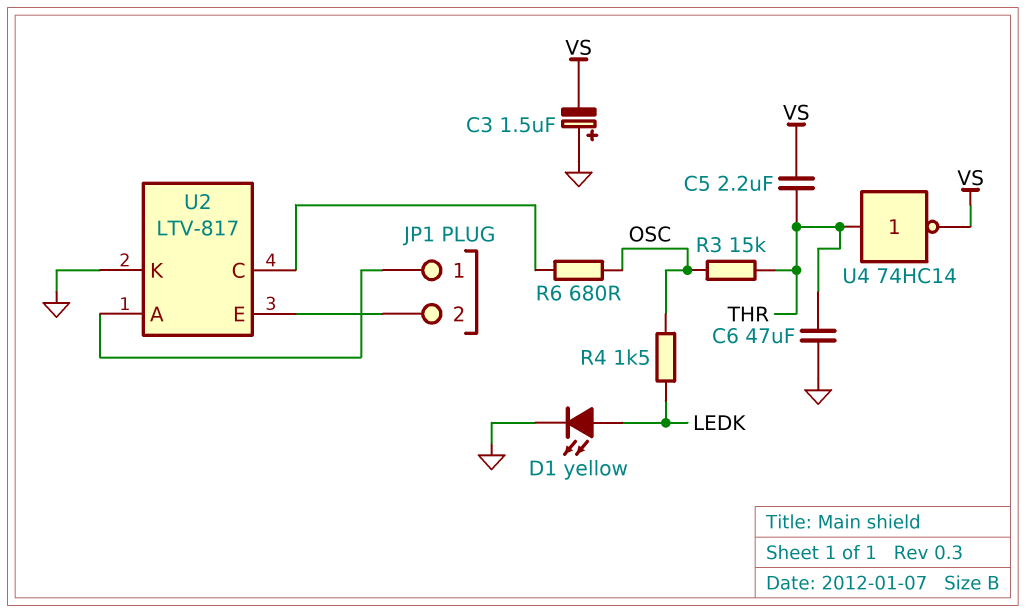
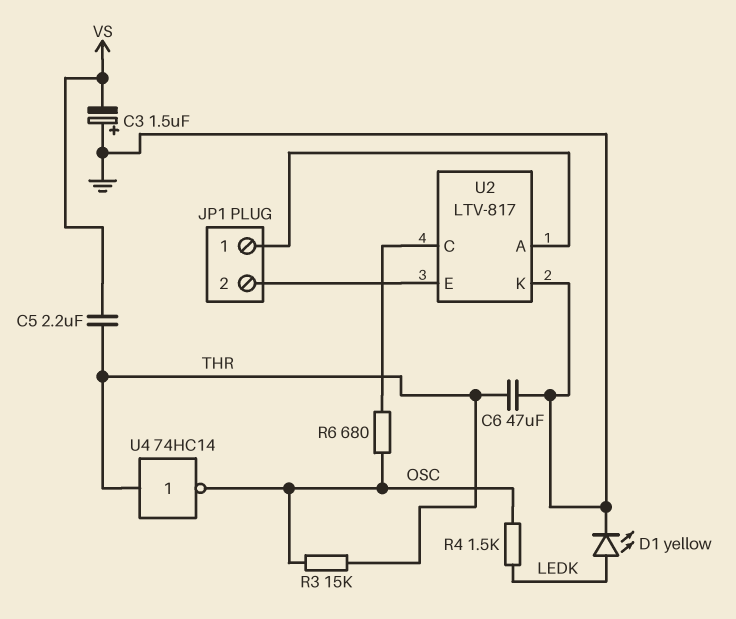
U4: NOT 74HC14 (in THR, out VS) -> NOT 74HC14 (in THR, out OSC)

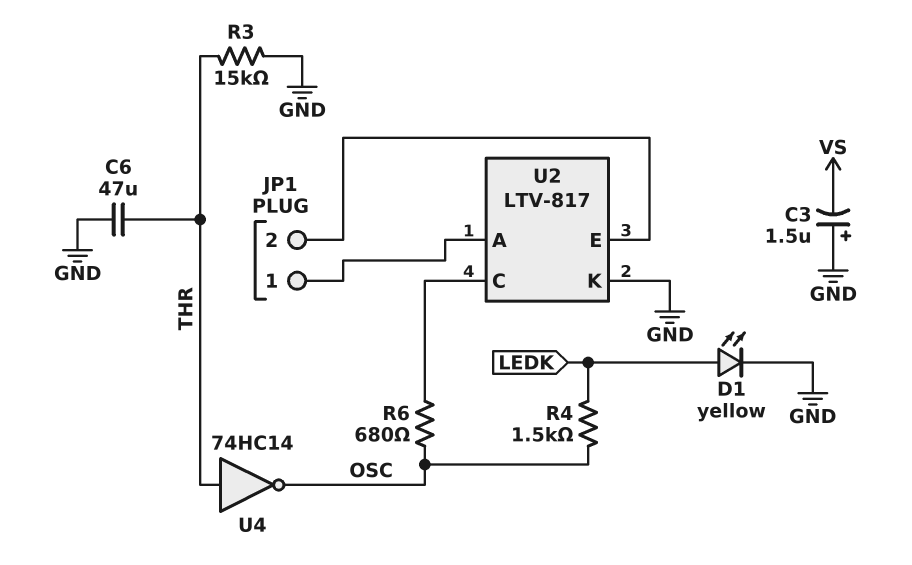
C5: 2.2uF (THR, VS) -> none
R3: 15k (OSC, THR) -> 15k (GND, THR)

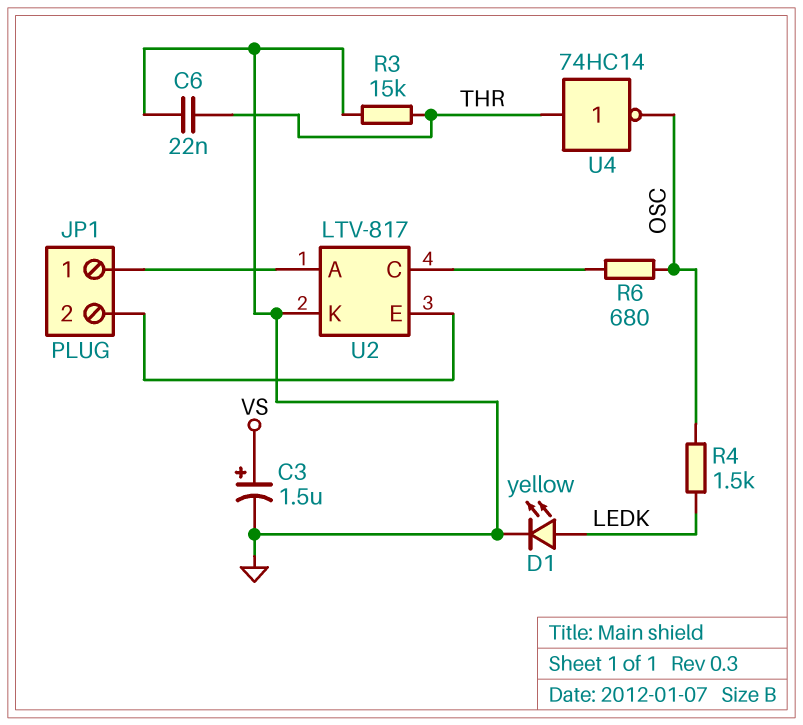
C3: 1.5uF (plus GND, minus VS) -> 1.5uF (plus VS, minus GND)
C6: 47uF (GND, THR) -> 22nF (GND, THR)

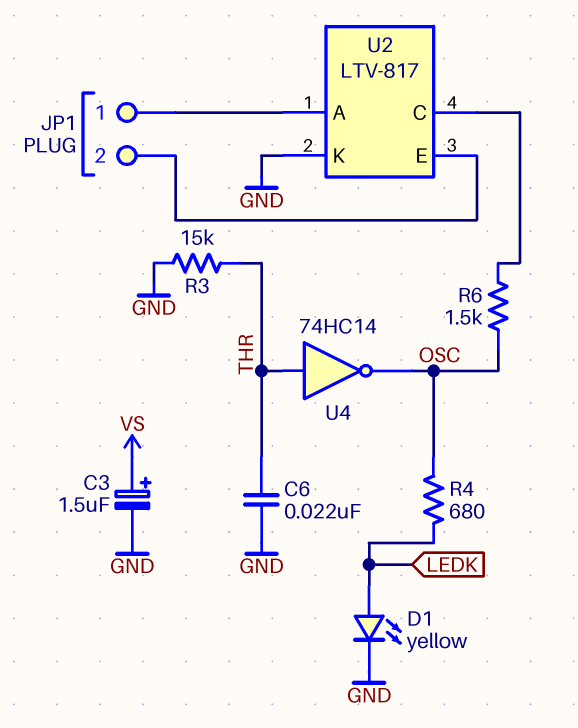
R4: 1.5k (LEDK, OSC) -> 680 (LEDK, OSC)
R6: 680 (OSC, U2/C) -> 1.5k (OSC, U2/C)

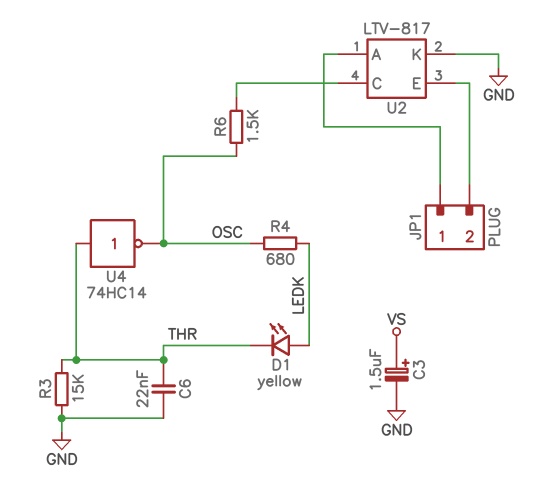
D1: LED yellow (A LEDK, K GND) -> LED yellow (A LEDK, K THR)

